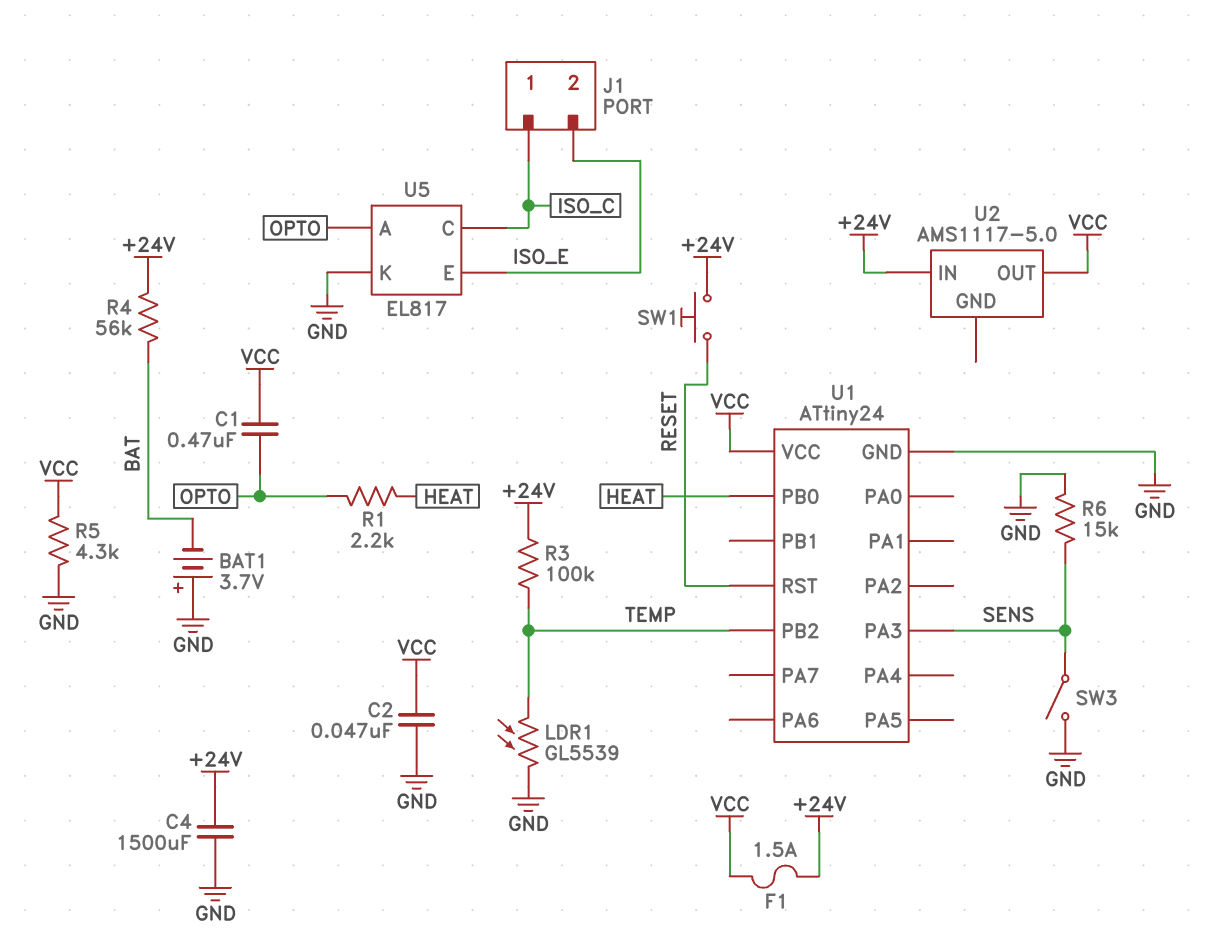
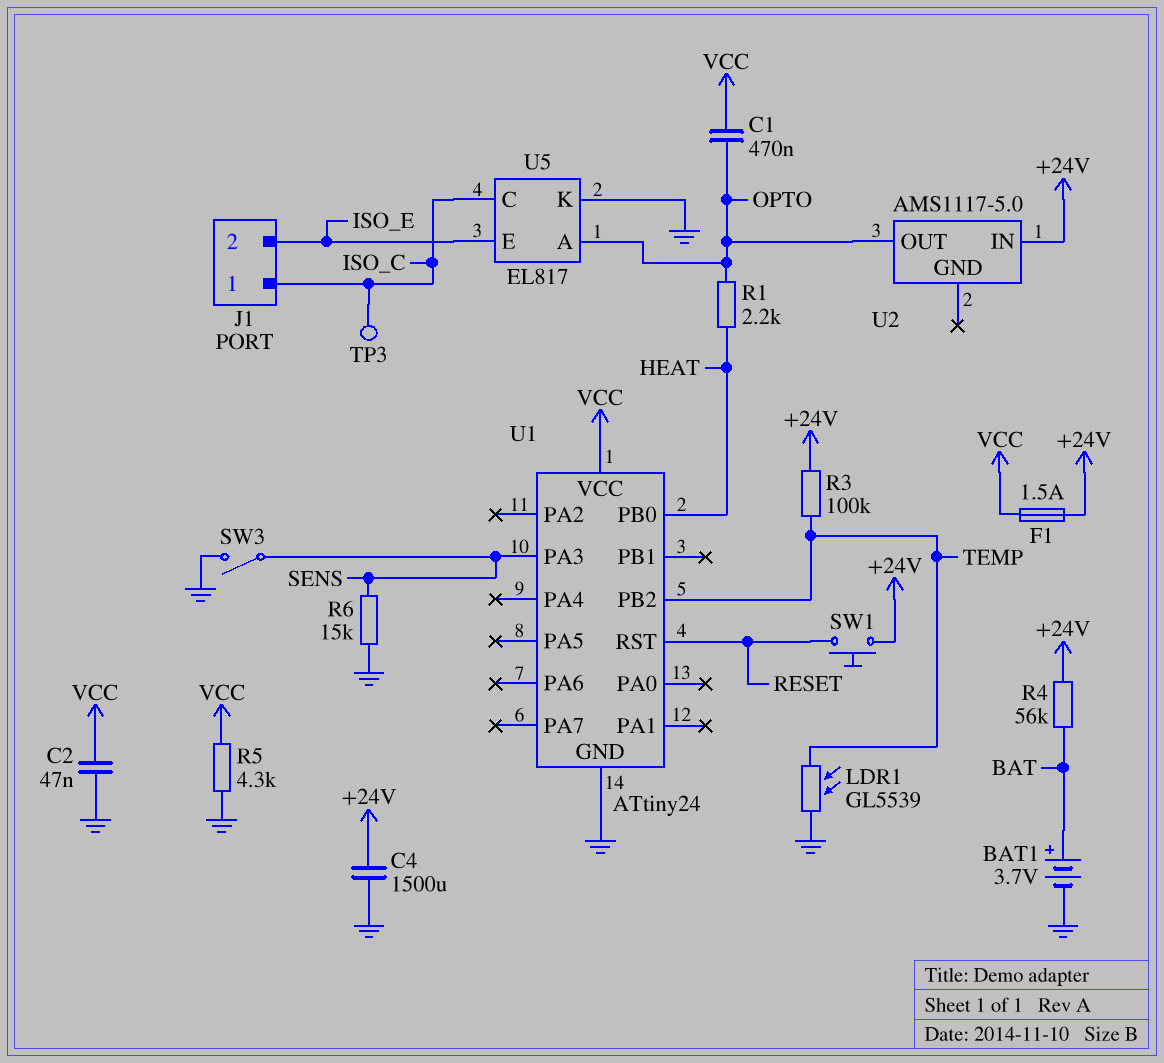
BAT1: 3.7V (plus GND, minus BAT) -> 3.7V (plus BAT, minus GND)
TP3: none -> test point (ISO_C)
U2 pin OUT: VCC -> OPTO

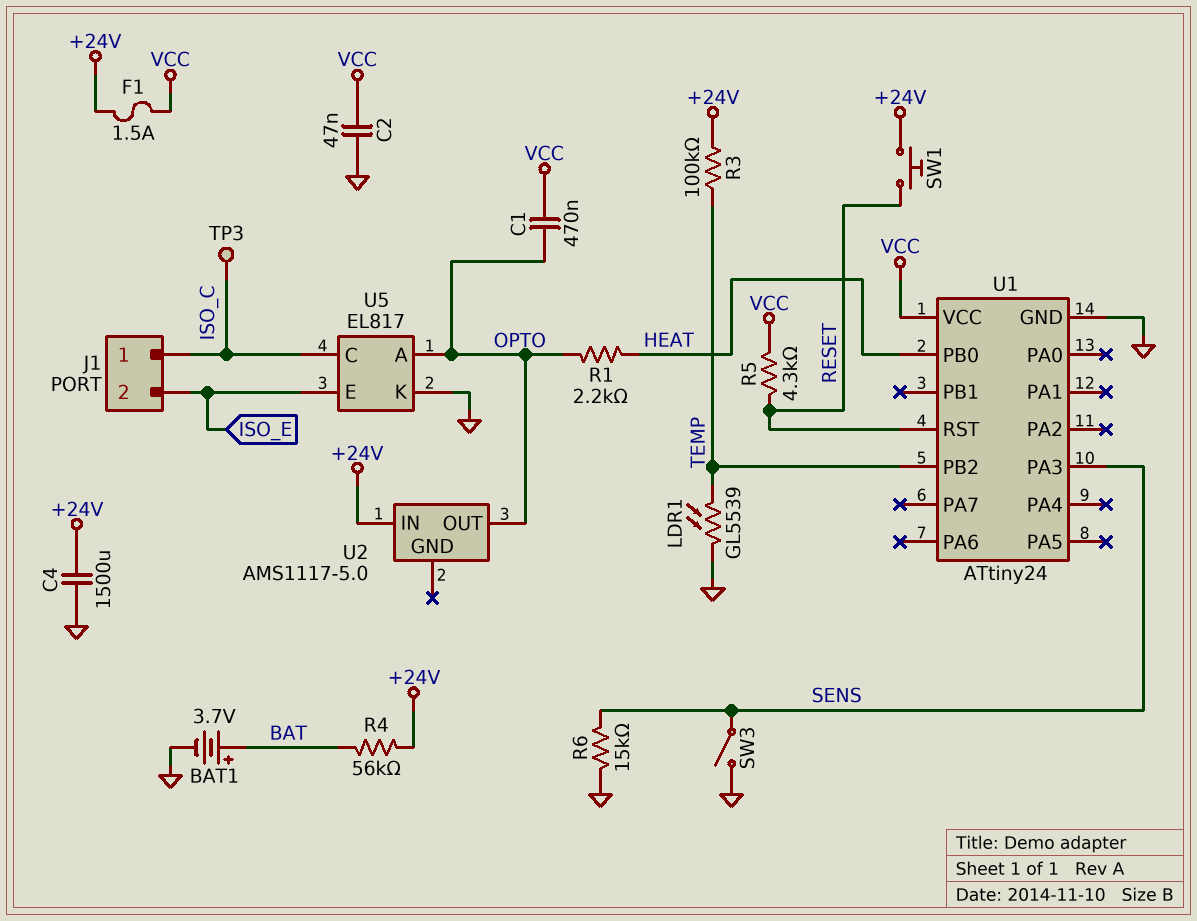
R5: 4.3k (GND, VCC) -> 4.3k (RESET, VCC)

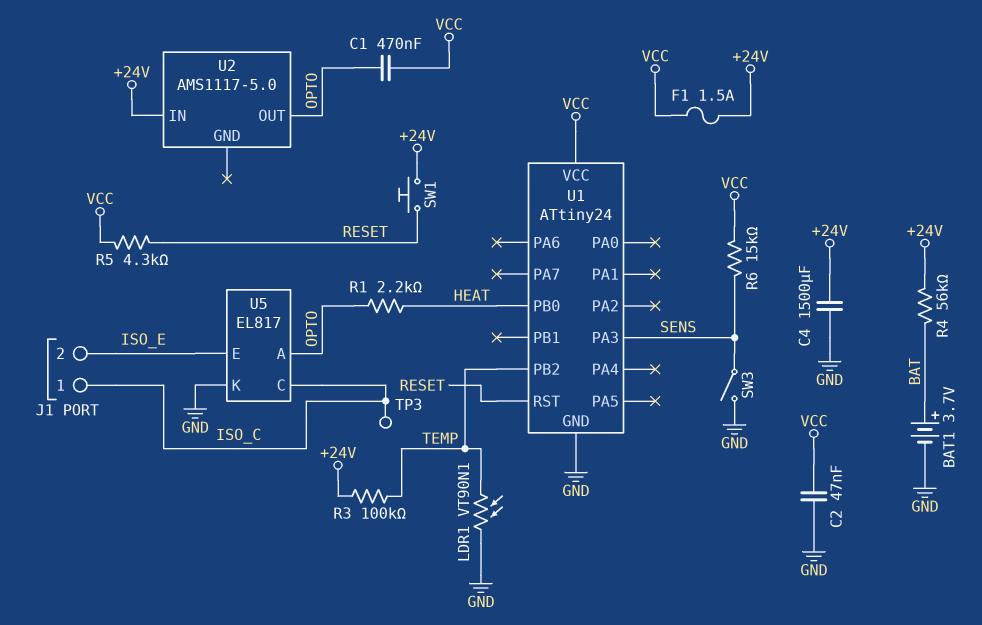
LDR1: GL5539 (GND, TEMP) -> VT90N1 (GND, TEMP)
R6: 15k (GND, SENS) -> 15k (SENS, VCC)

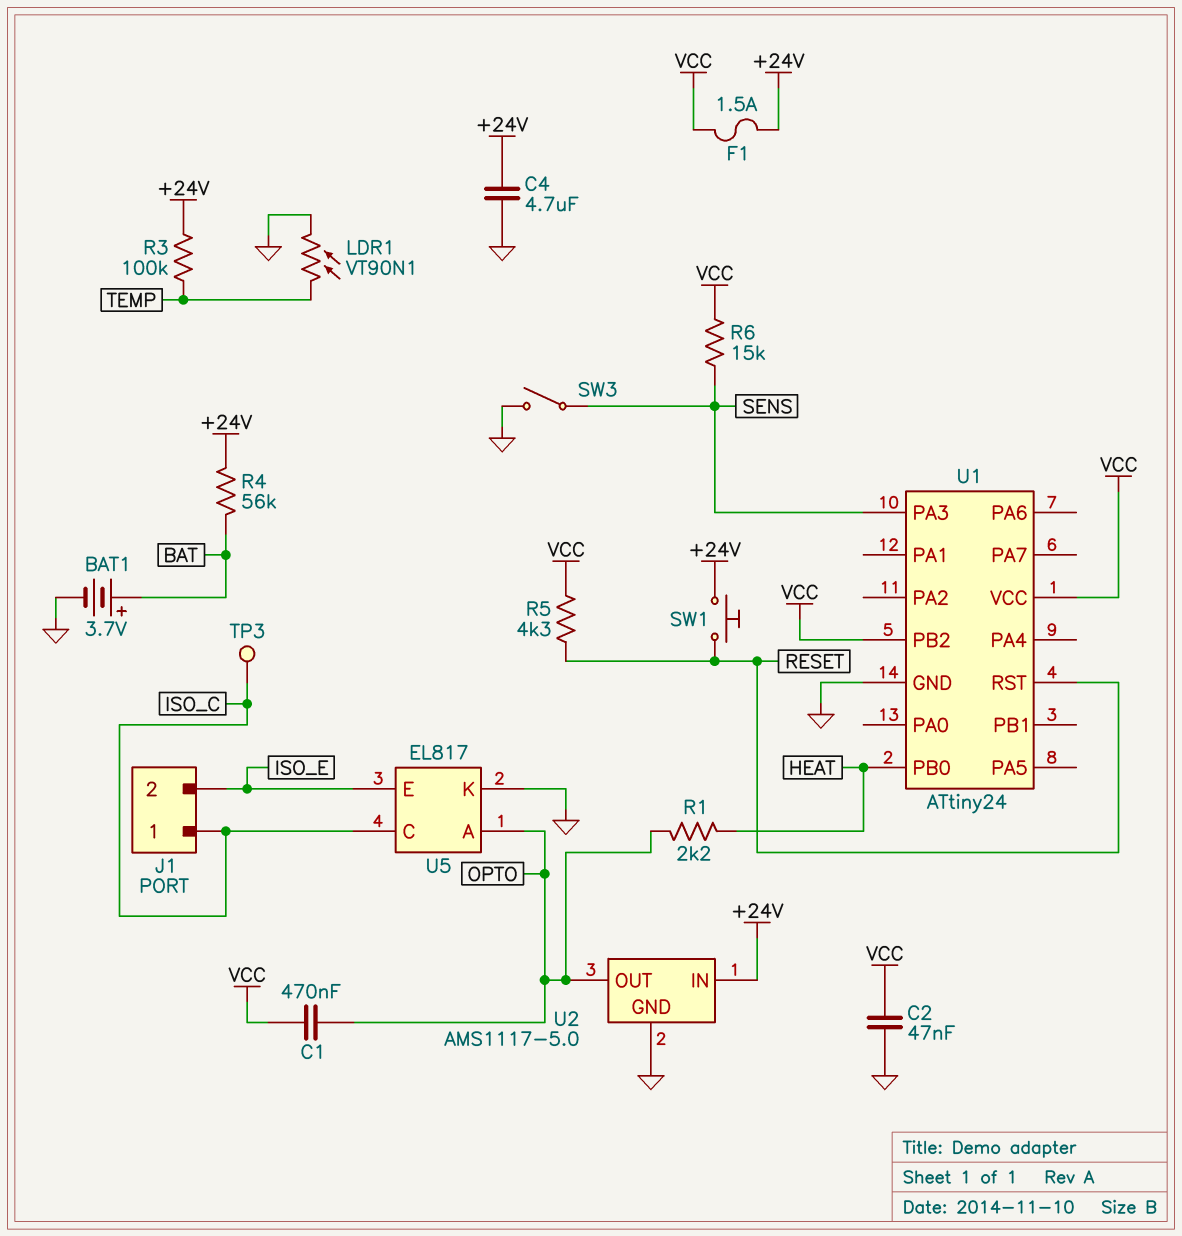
C4: 1500uF (+24V, GND) -> 4.7uF (+24V, GND)
U1 pin PB2: TEMP -> VCC
U2 pin GND: none -> GND

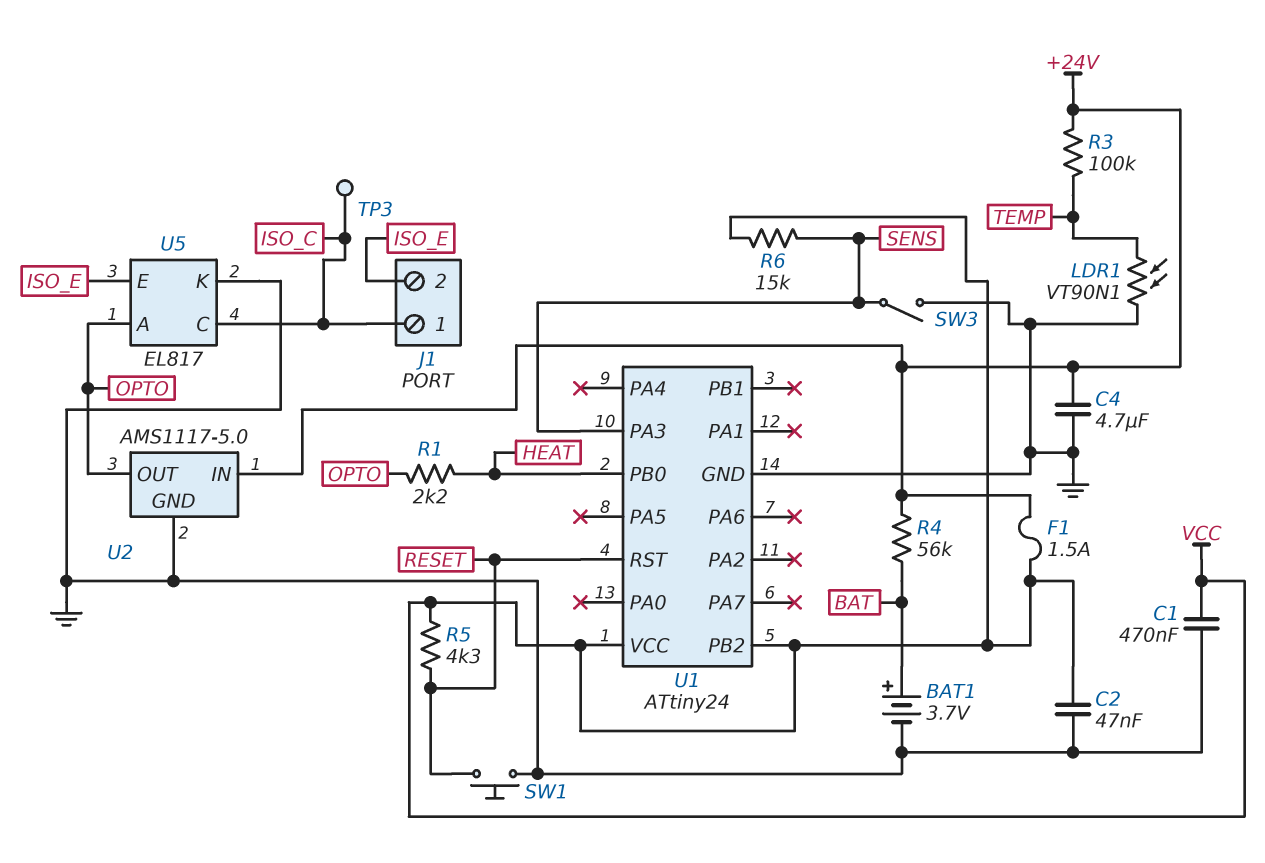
C1: 470nF (OPTO, VCC) -> 470nF (GND, VCC)
SW1: button (+24V, RESET) -> button (GND, RESET)

